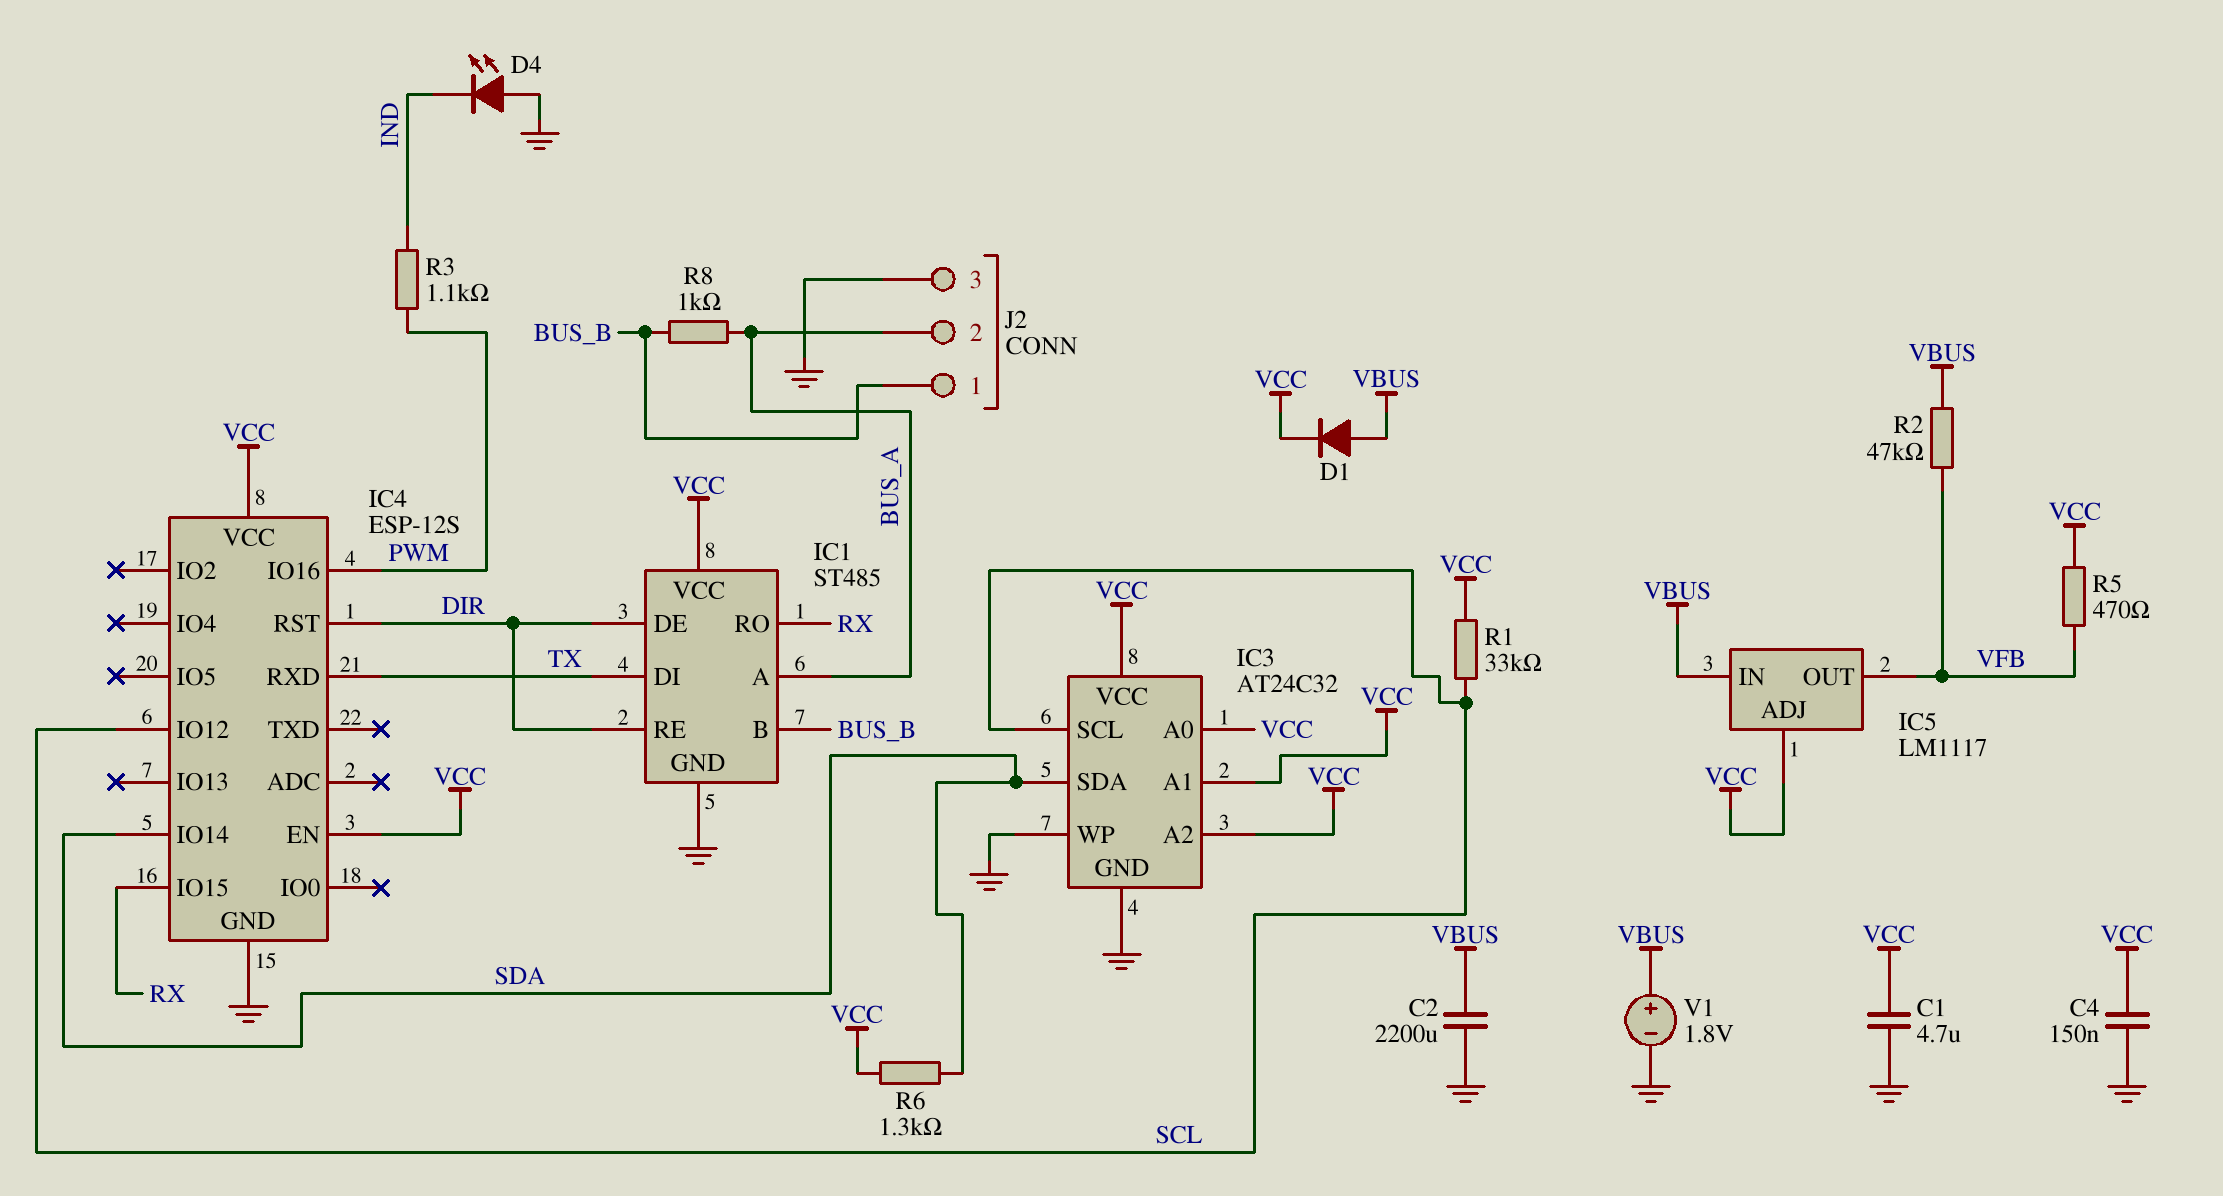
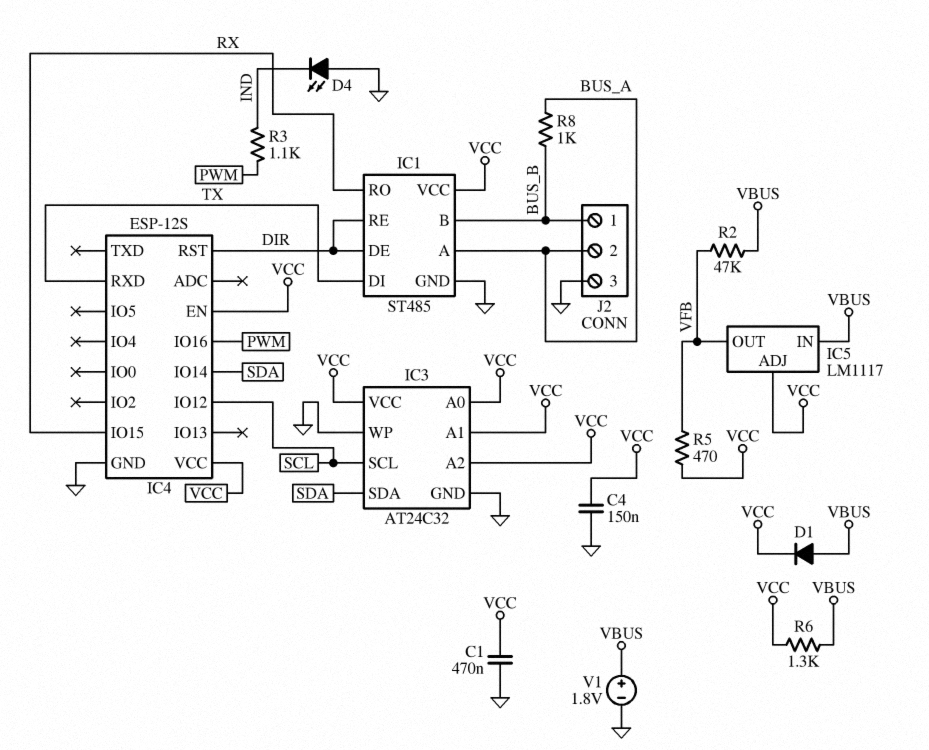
C1: 4.7uF (GND, VCC) -> 470nF (GND, VCC)
C2: 2200uF (GND, VBUS) -> none
R1: 33k (SCL, VCC) -> none
R6: 1.3k (SDA, VCC) -> 1.3k (VBUS, VCC)

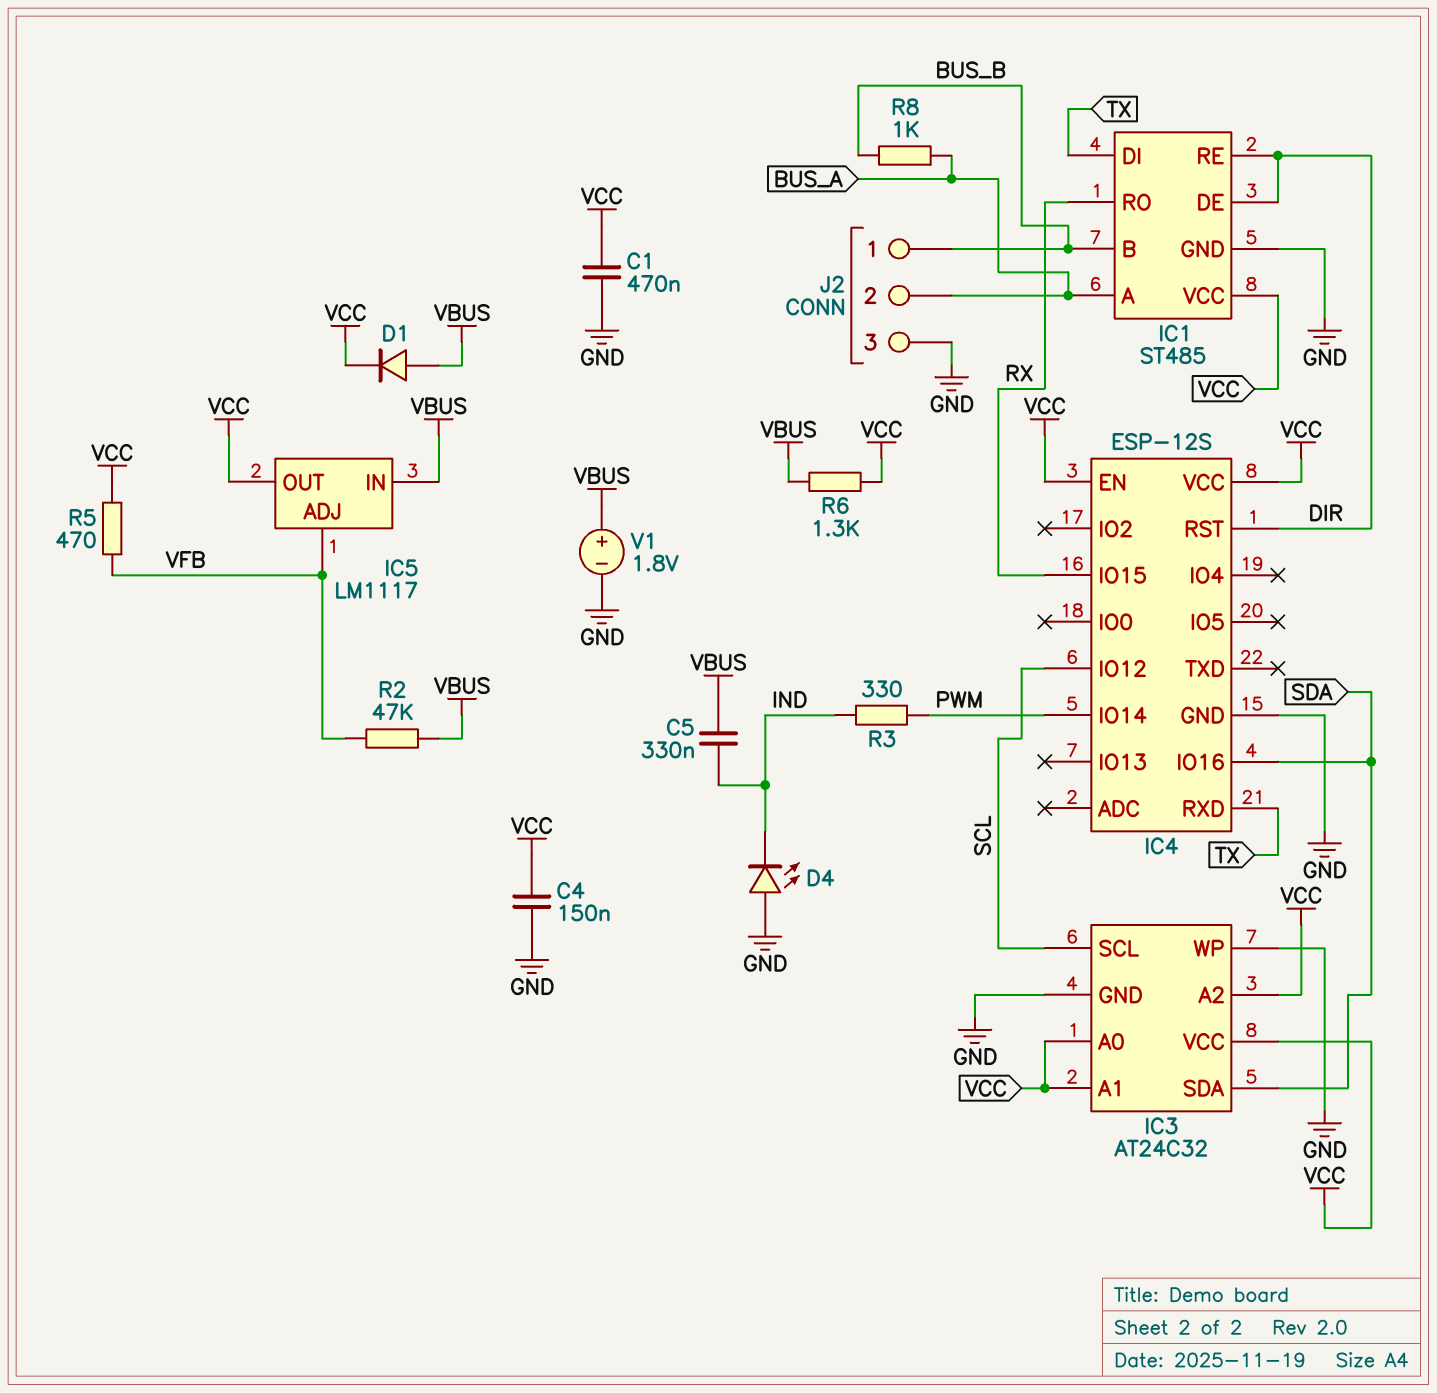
C5: none -> 330nF (IND, VBUS)
IC4 pin IO14: SDA -> PWM
IC4 pin IO16: PWM -> SDA
IC5 pin ADJ: VCC -> VFB
IC5 pin OUT: VFB -> VCC
R3: 1.1k (IND, PWM) -> 330 (IND, PWM)

